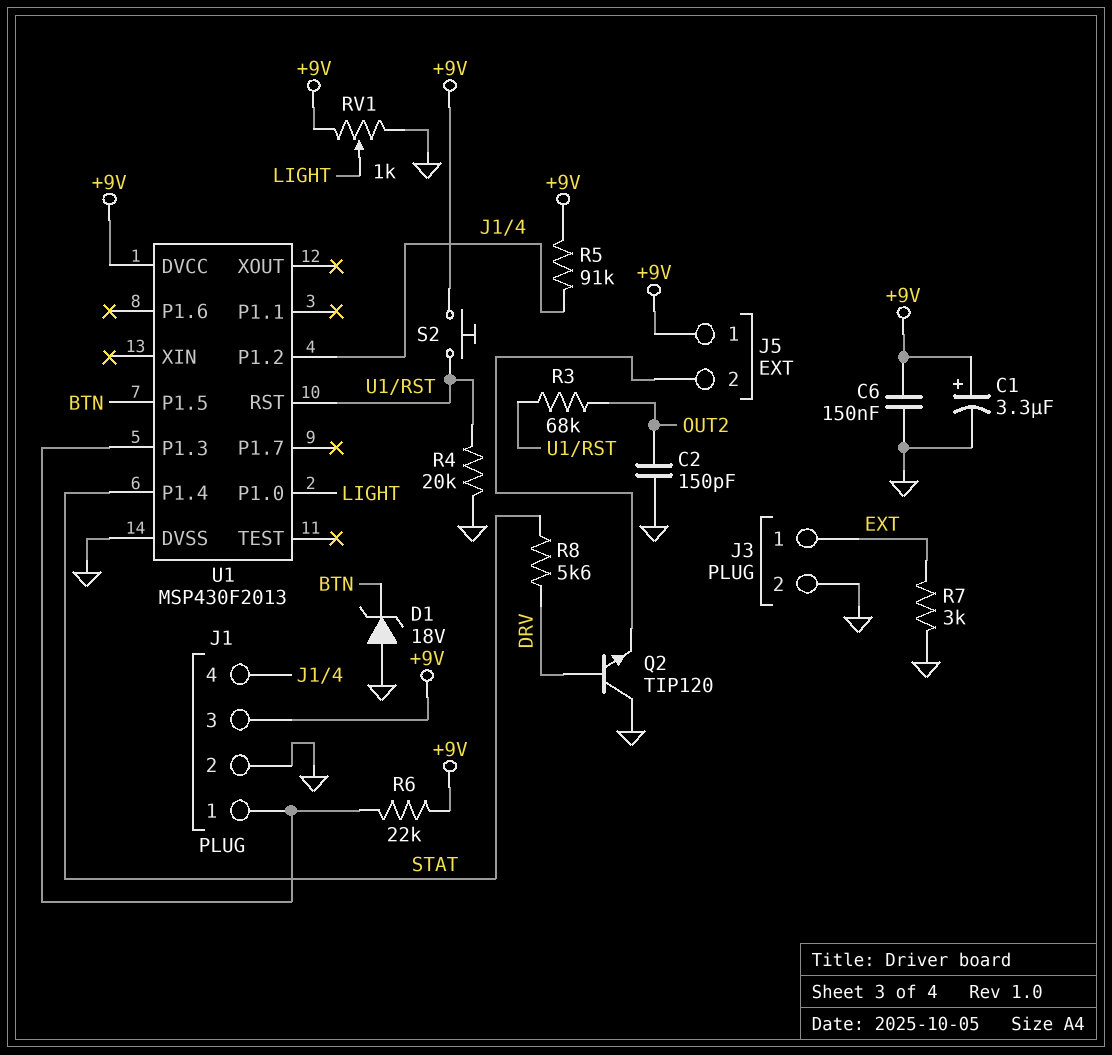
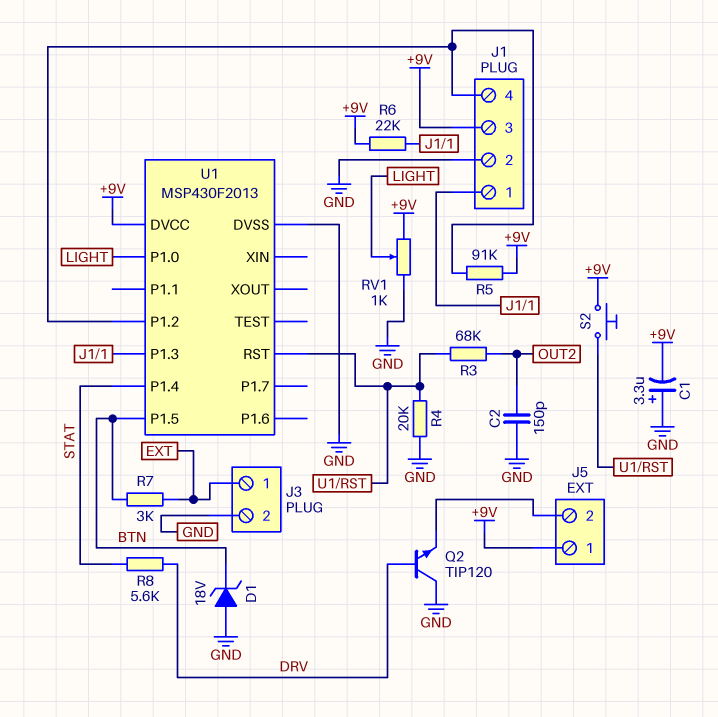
C1: 3.3uF (plus +9V, minus GND) -> 3.3uF (plus GND, minus +9V)
C6: 150nF (+9V, GND) -> none
R7: 3k (EXT, GND) -> 3k (BTN, EXT)

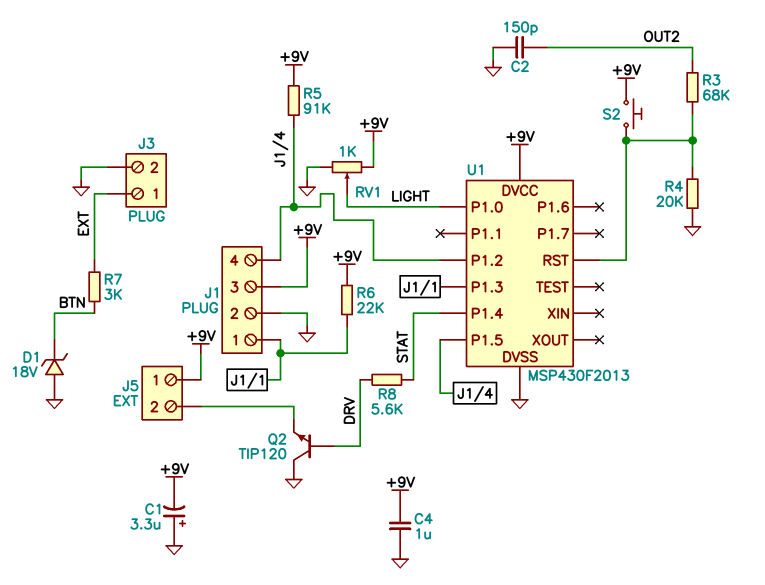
C4: none -> 1uF (+9V, GND)
U1 pin P1.5: BTN -> J1/4

